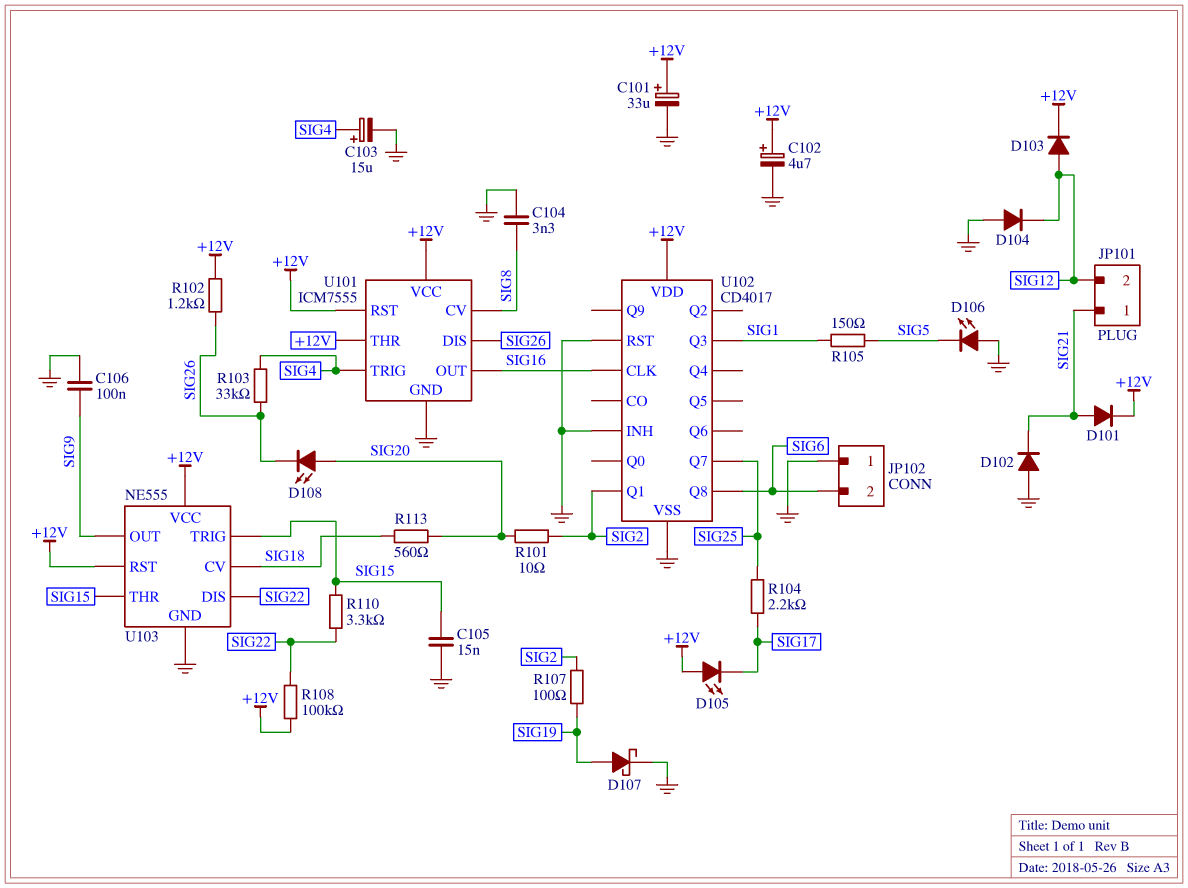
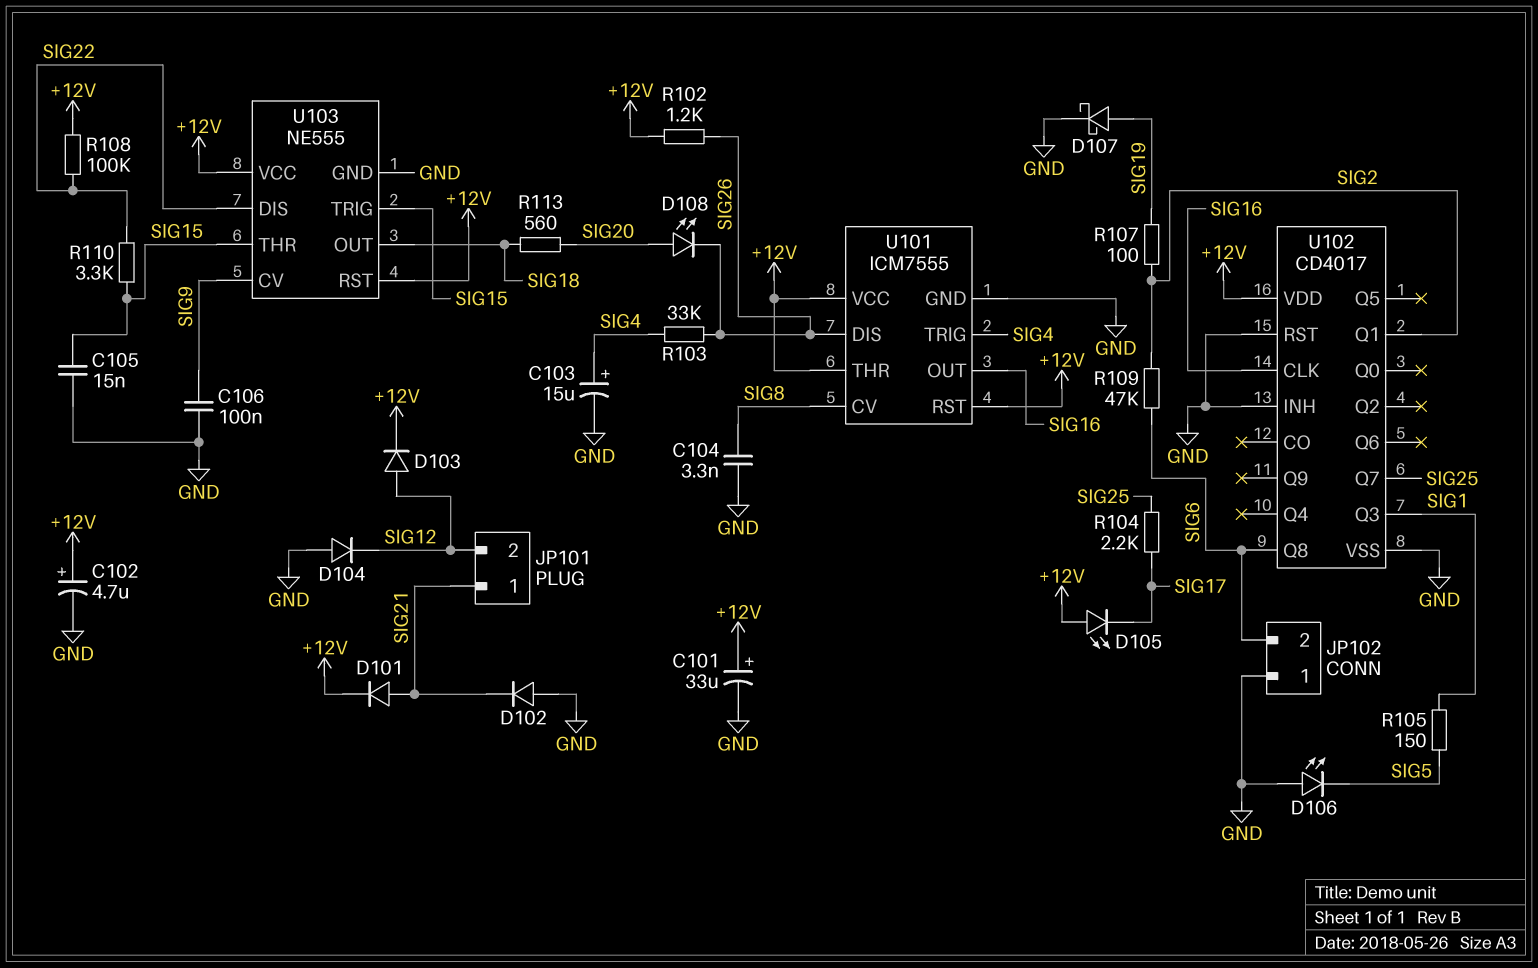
R101: 10 (SIG2, SIG20) -> none
R109: none -> 47k (SIG2, SIG6)
U103 pin CV: SIG18 -> SIG9
U103 pin OUT: SIG9 -> SIG18

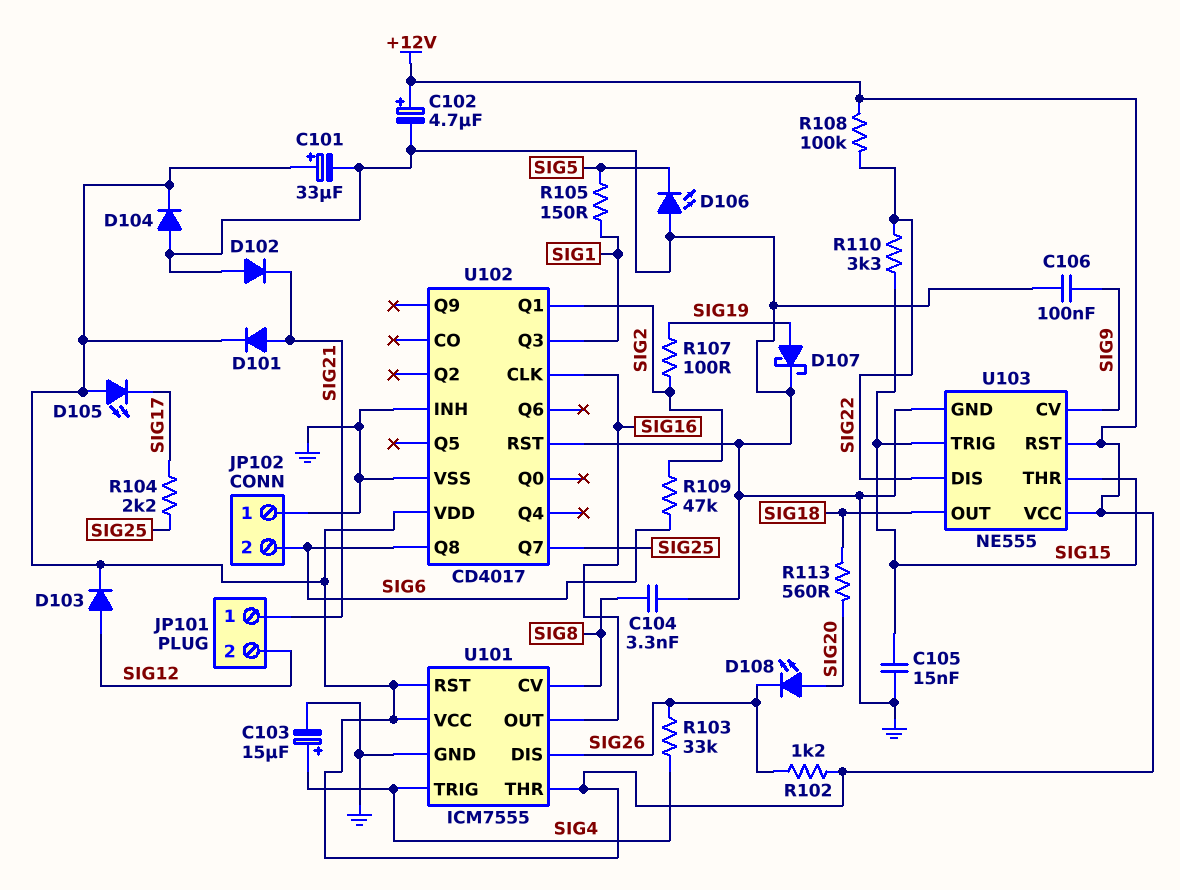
D104: diode (A GND, K SIG12) -> diode (A GND, K +12V)

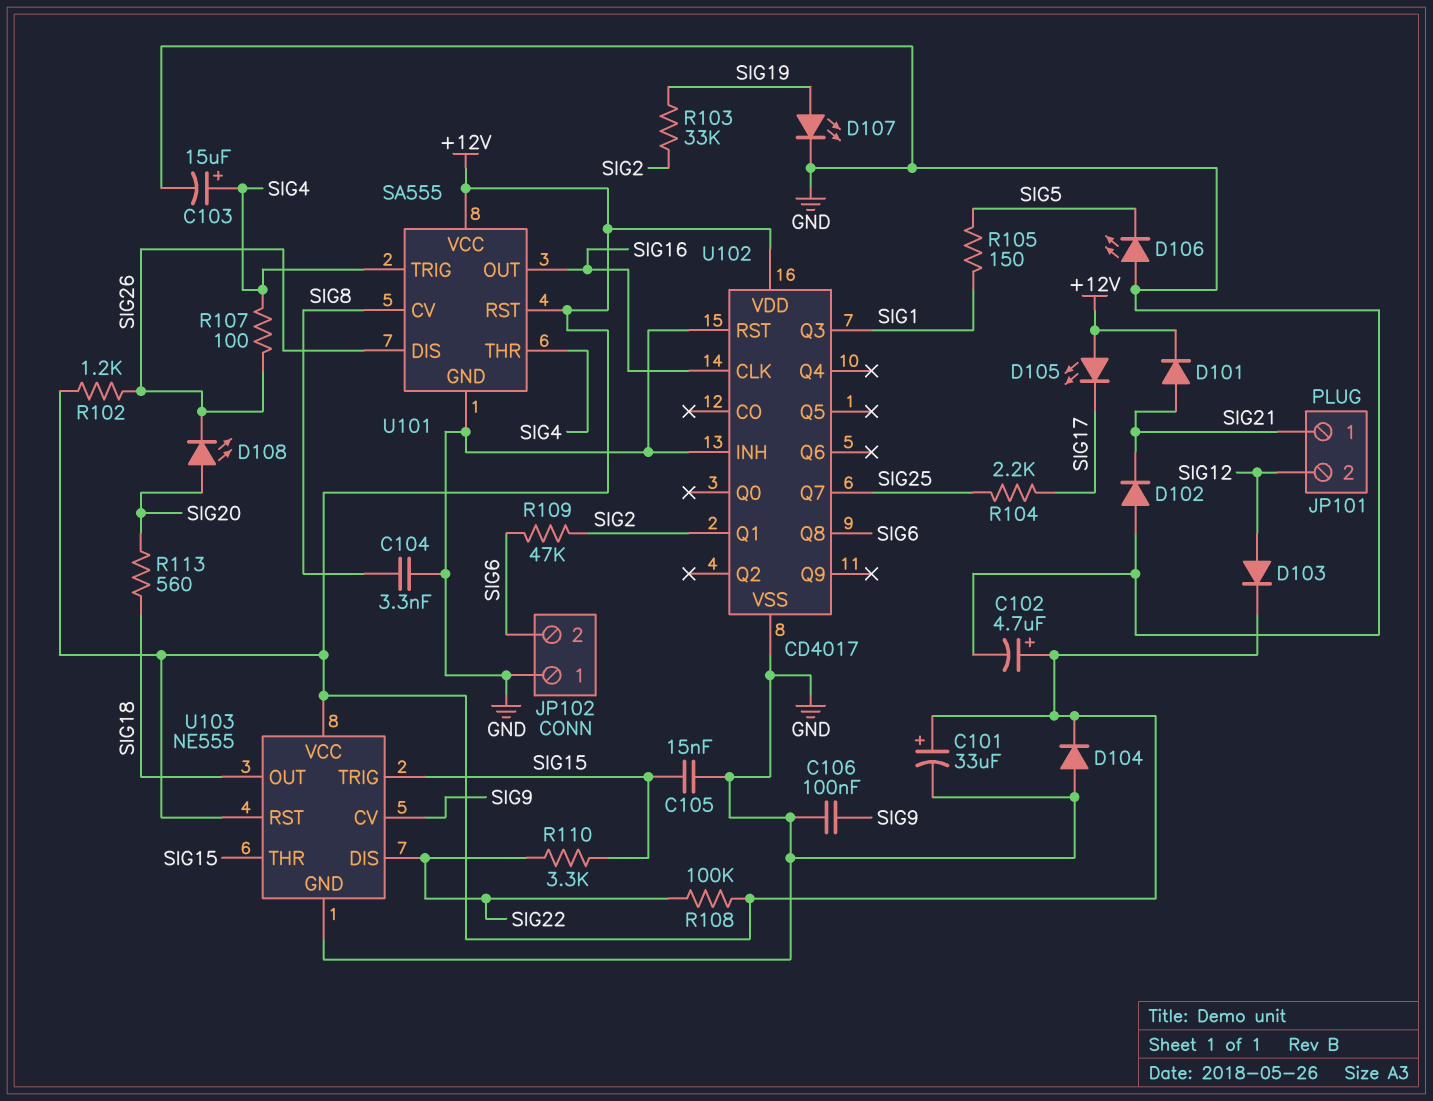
D107: schottky (A SIG19, K GND) -> LED (A SIG19, K GND)
R103: 33k (SIG4, SIG26) -> 33k (SIG2, SIG19)
R107: 100 (SIG2, SIG19) -> 100 (SIG4, SIG26)
U101: ICM7555 -> SA555
U101 pin THR: +12V -> SIG4

